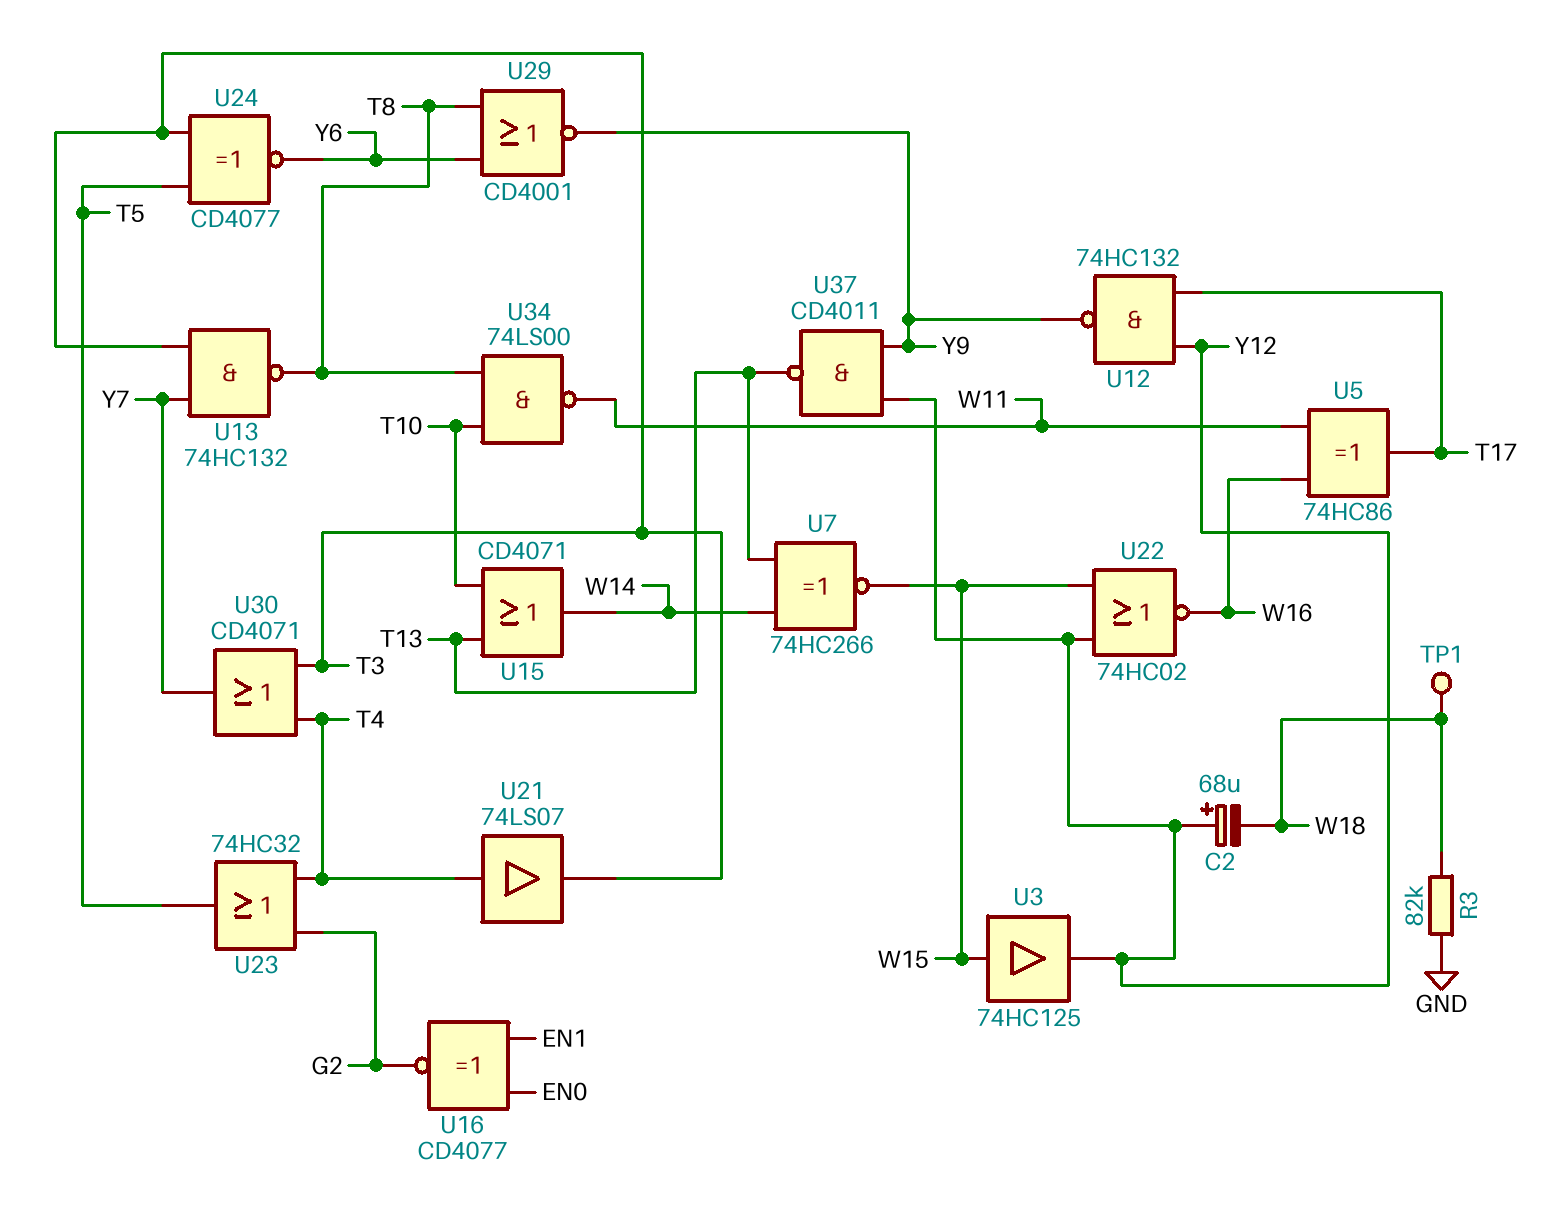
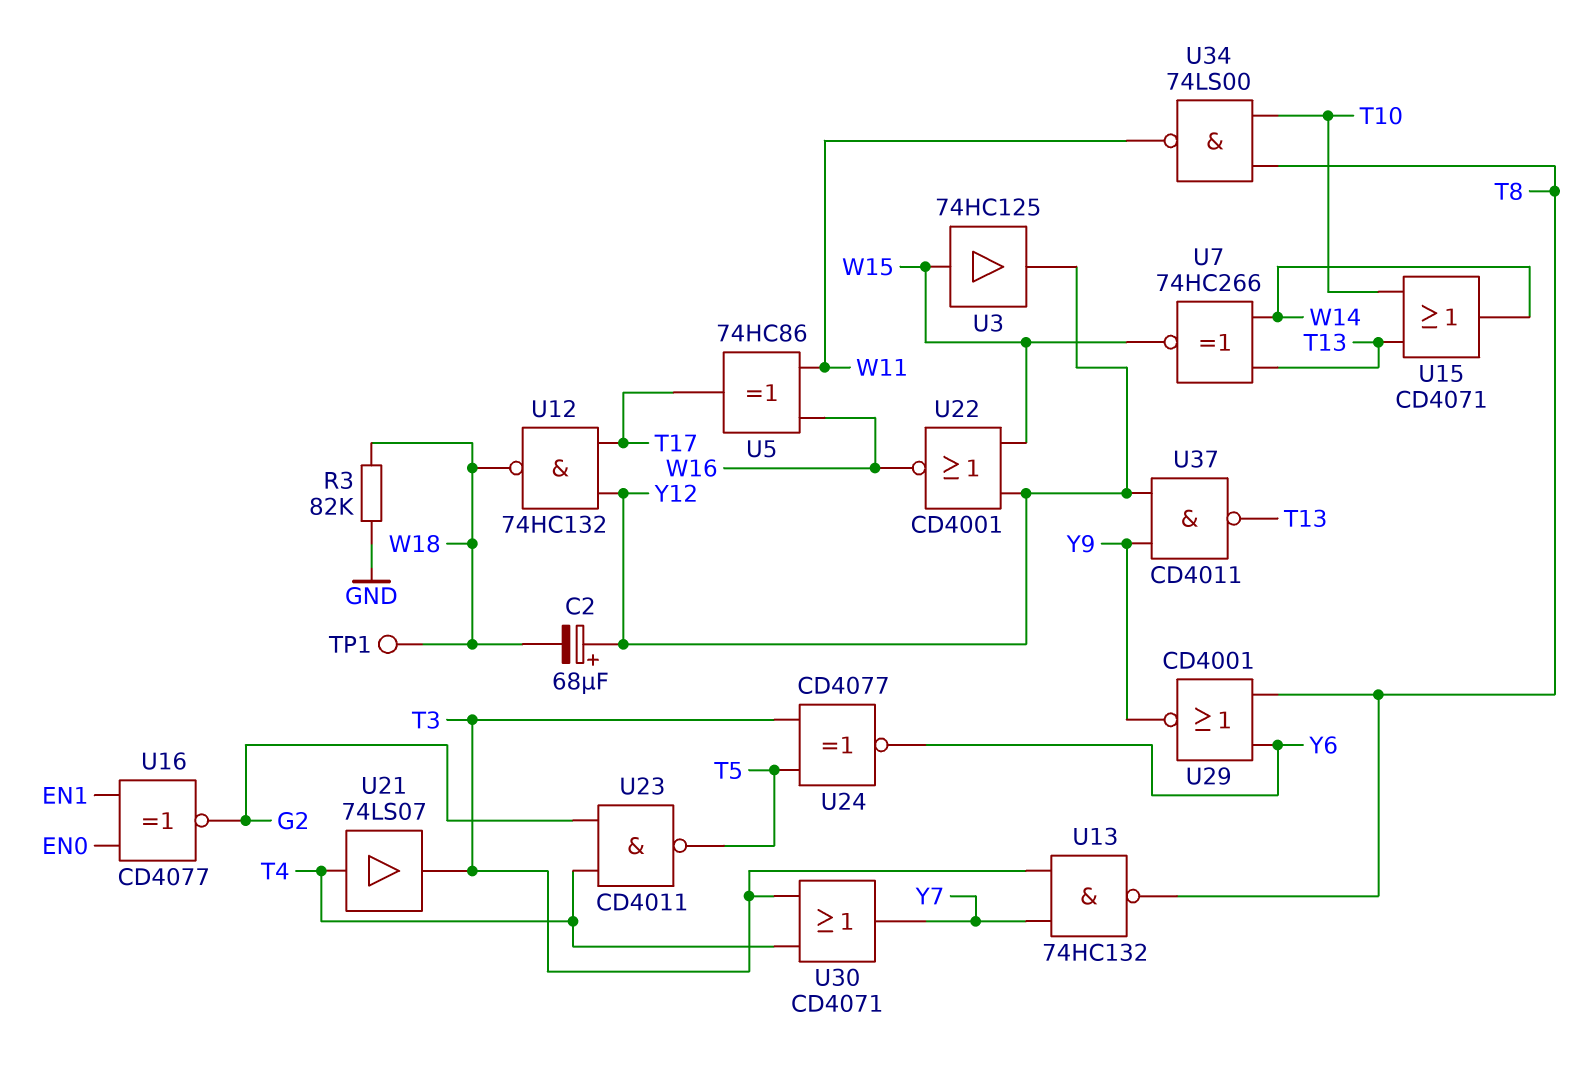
U12: NAND 74HC132 (in T17, in Y12, out Y9) -> NAND 74HC132 (in T17, in Y12, out W18)
U22: NOR 74HC02 (in W15, in Y12, out W16) -> NOR CD4001 (in W15, in Y12, out W16)
U23: OR 74HC32 (in G2, in T4, out T5) -> NAND CD4011 (in G2, in T4, out T5)

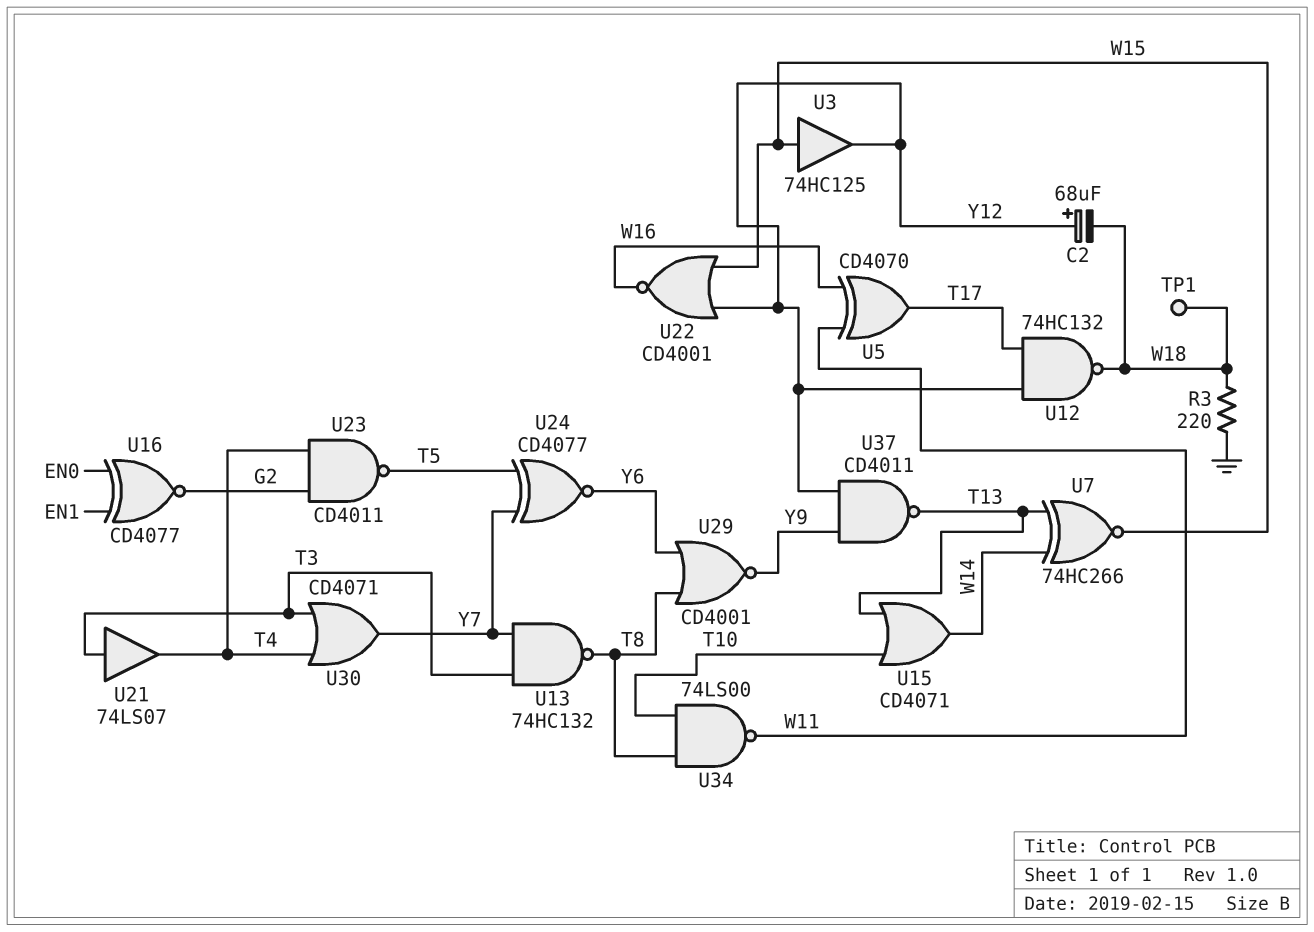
R3: 82k (GND, W18) -> 220 (GND, W18)
U5: XOR 74HC86 (in W11, in W16, out T17) -> XOR CD4070 (in W11, in W16, out T17)
U21: buffer 74LS07 (in T4, out T3) -> buffer 74LS07 (in T3, out T4)
U24: XNOR CD4077 (in T3, in T5, out Y6) -> XNOR CD4077 (in T5, in Y7, out Y6)

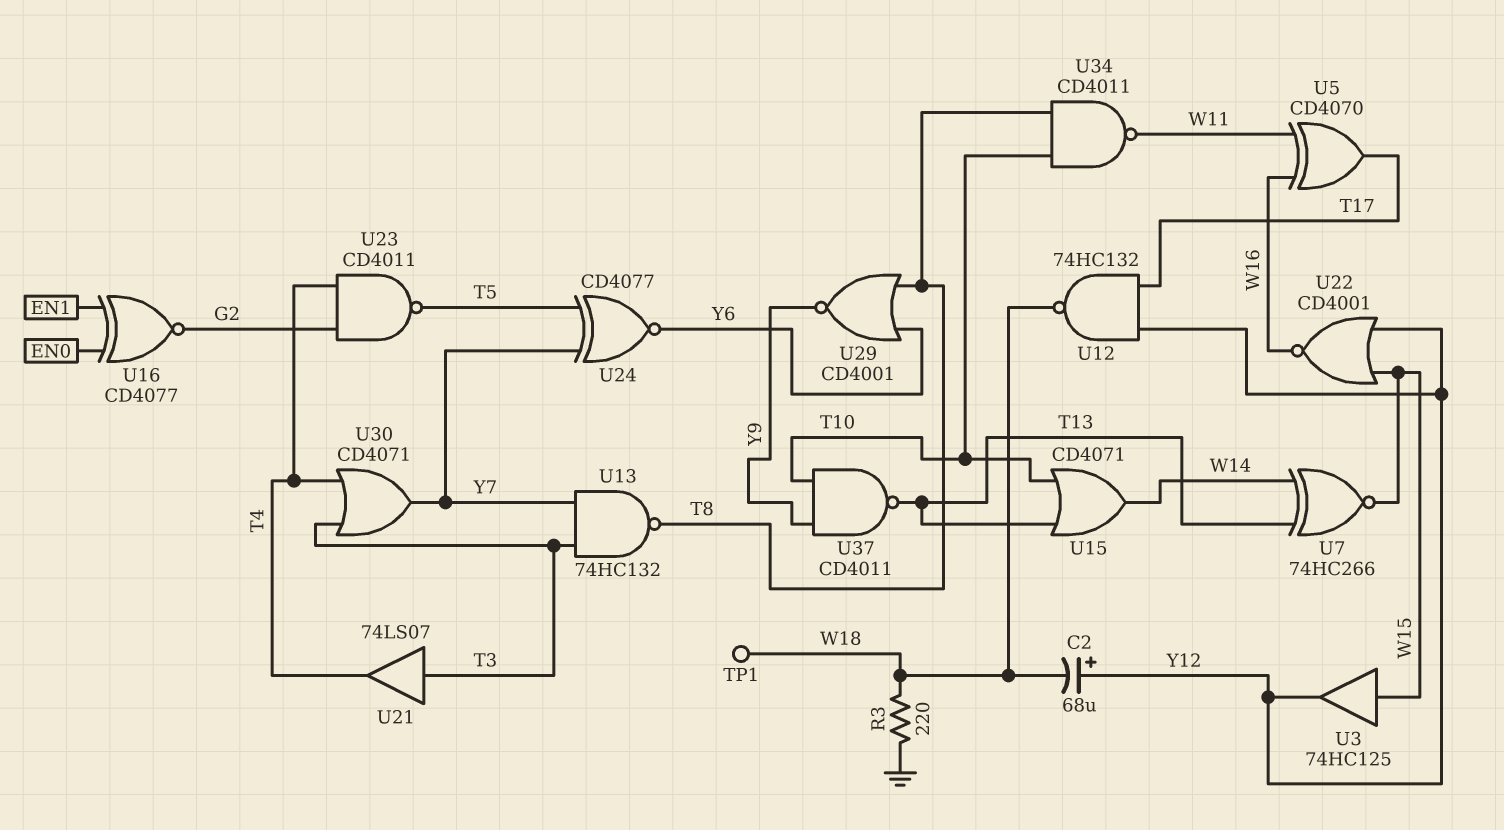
U34: NAND 74LS00 (in T8, in T10, out W11) -> NAND CD4011 (in T8, in T10, out W11)
U37: NAND CD4011 (in Y9, in Y12, out T13) -> NAND CD4011 (in T10, in Y9, out T13)

